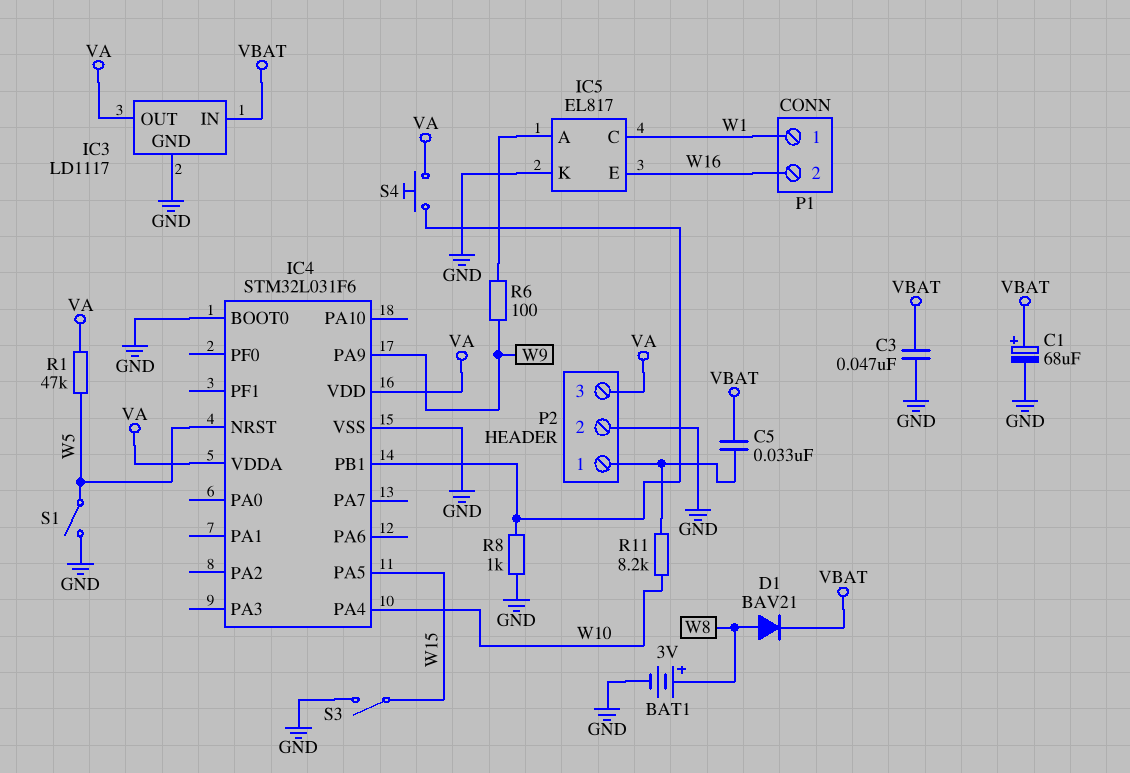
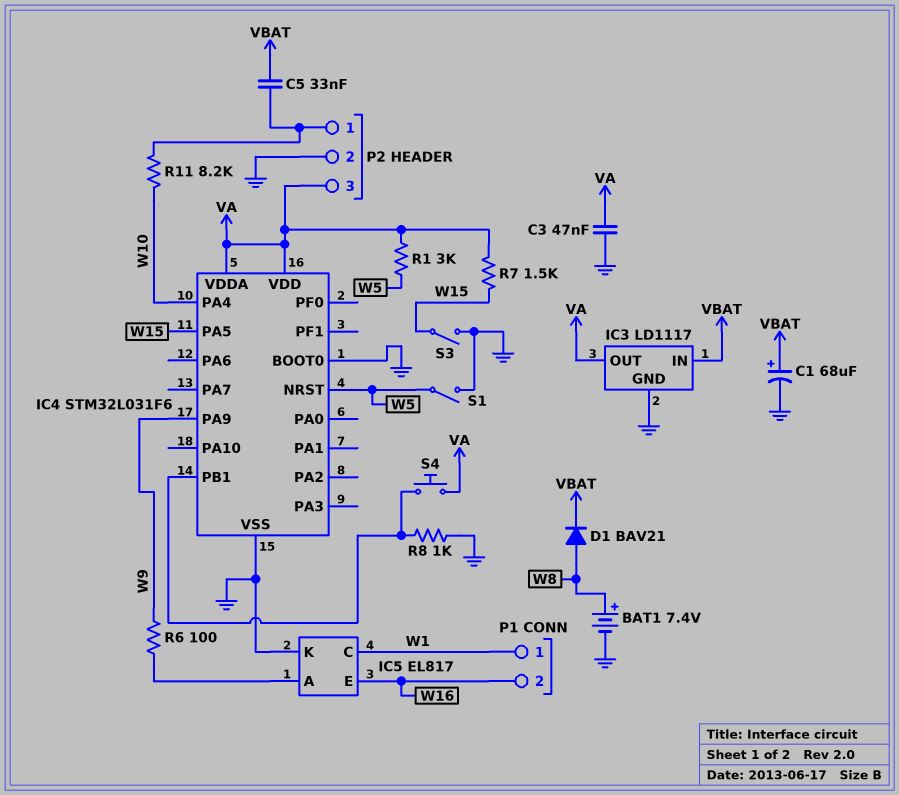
BAT1: 3V (plus W8, minus GND) -> 7.4V (plus W8, minus GND)
C3: 47nF (GND, VBAT) -> 47nF (GND, VA)
R1: 47k (VA, W5) -> 3k (VA, W5)
R7: none -> 1.5k (VA, W15)

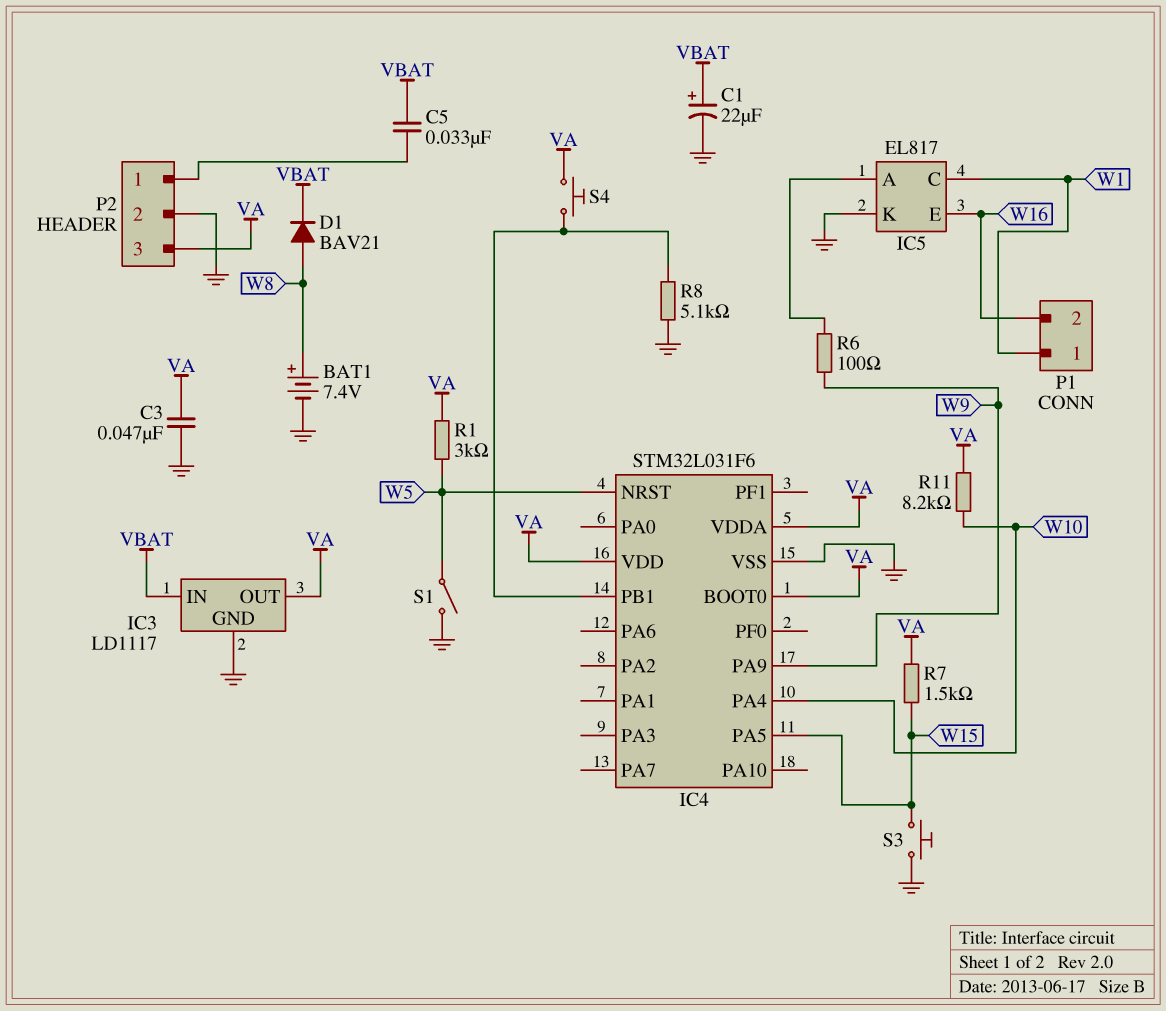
C1: 68uF (plus VBAT, minus GND) -> 22uF (plus VBAT, minus GND)
IC4 pin BOOT0: GND -> VA
R8: 1k (GND, IC4/PB1) -> 5.1k (GND, IC4/PB1)
R11: 8.2k (P2/1, W10) -> 8.2k (VA, W10)
S3: switch (GND, W15) -> button (GND, W15)

